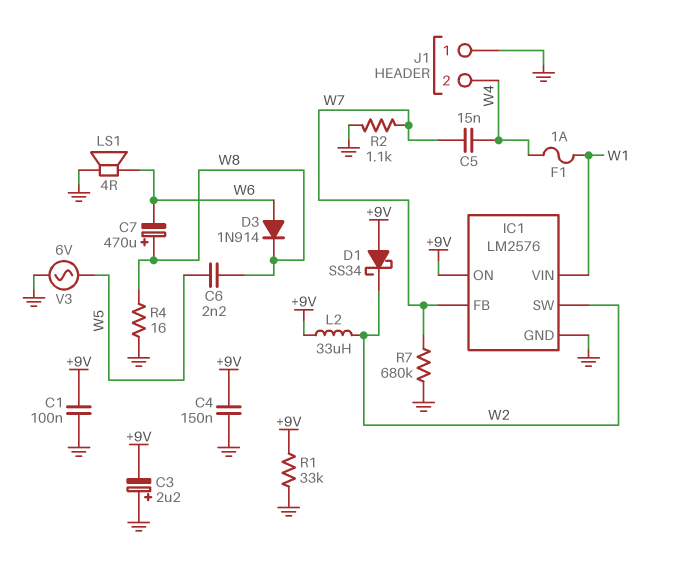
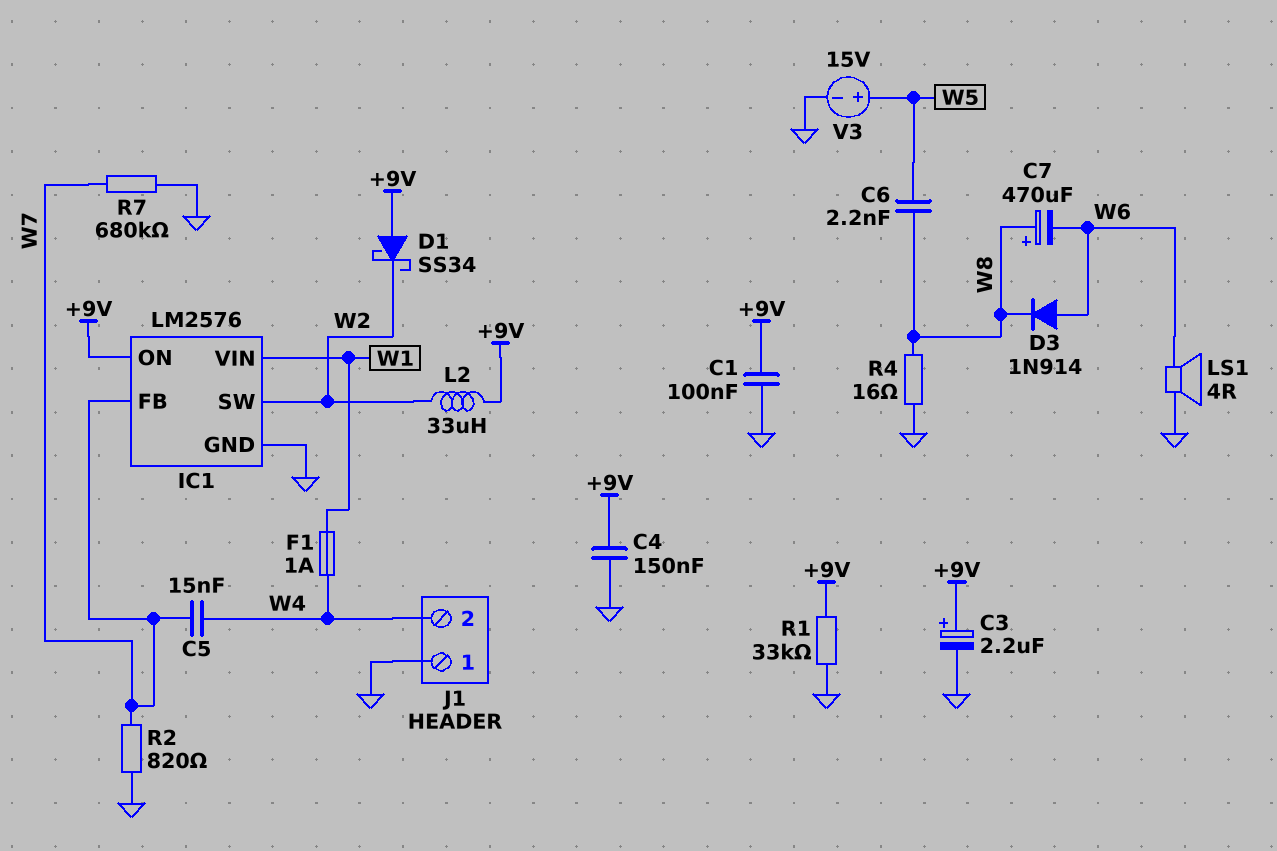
C3: 2.2uF (plus GND, minus +9V) -> 2.2uF (plus +9V, minus GND)
R2: 1.1k (GND, W7) -> 820 (GND, W7)
V3: AC 6V (GND, W5) -> 15V (plus W5, minus GND)

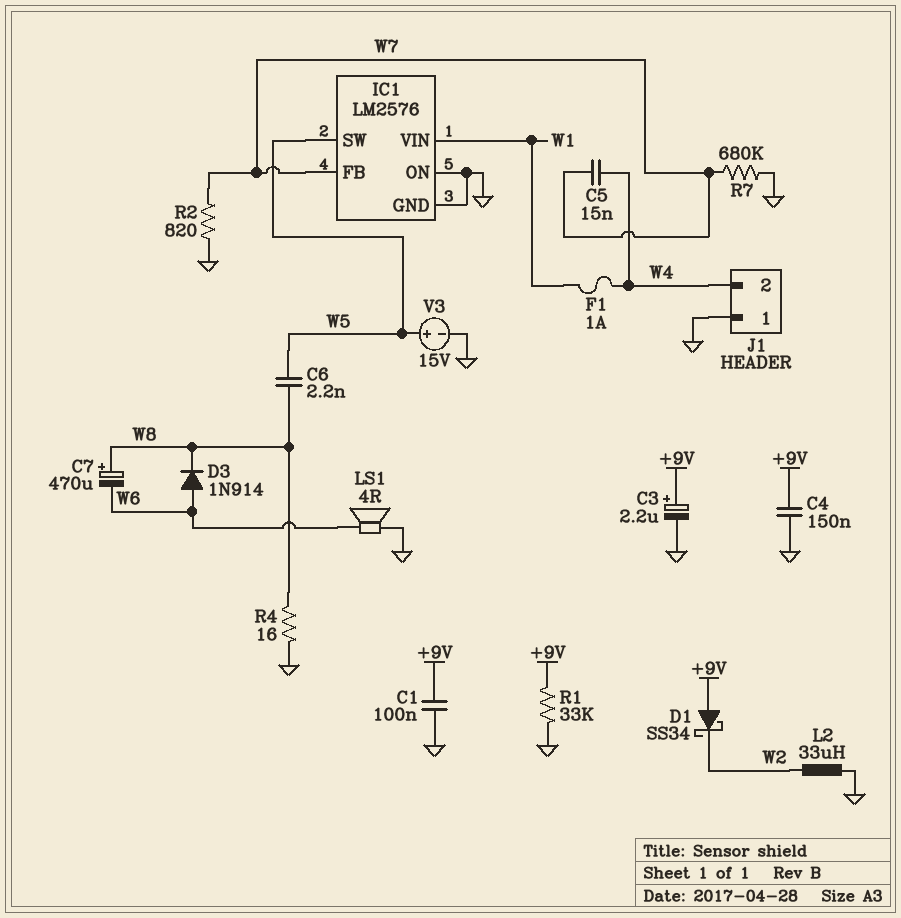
IC1 pin ON: +9V -> GND
IC1 pin SW: W2 -> W5
L2: 33uH (+9V, W2) -> 33uH (GND, W2)

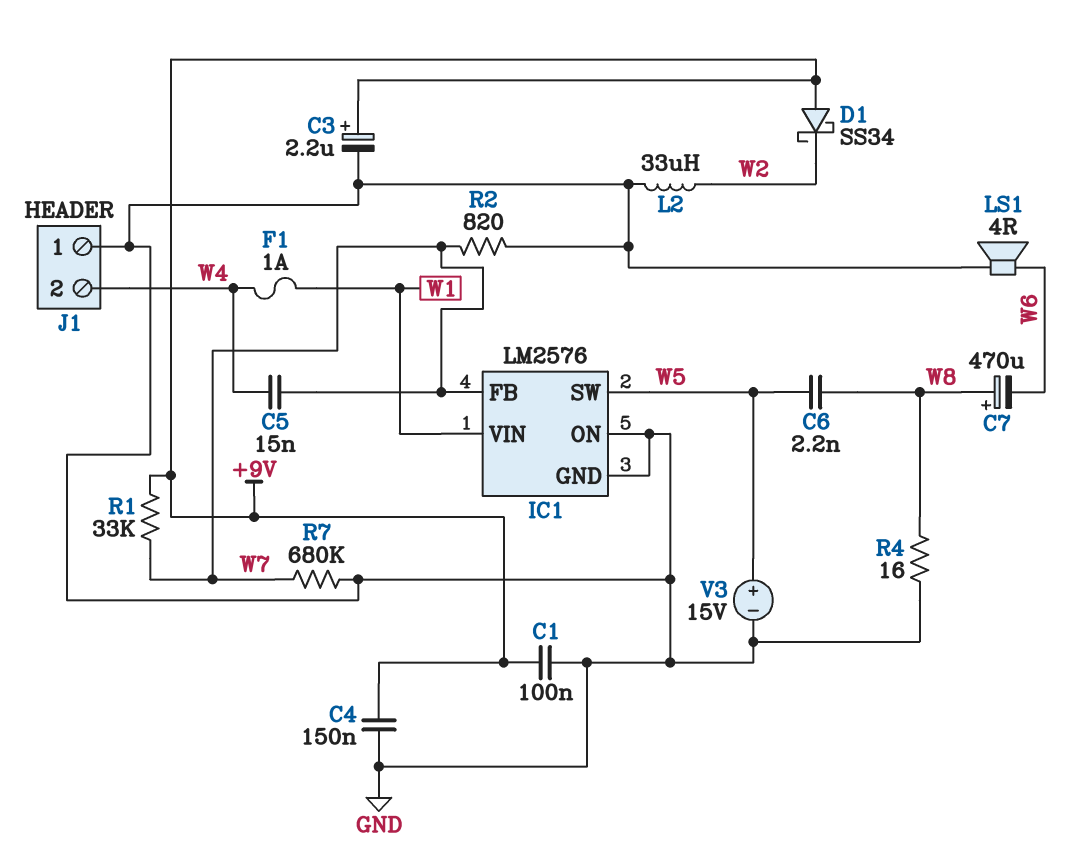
D3: diode 1N914 (A W6, K W8) -> none
R1: 33k (+9V, GND) -> 33k (+9V, W7)

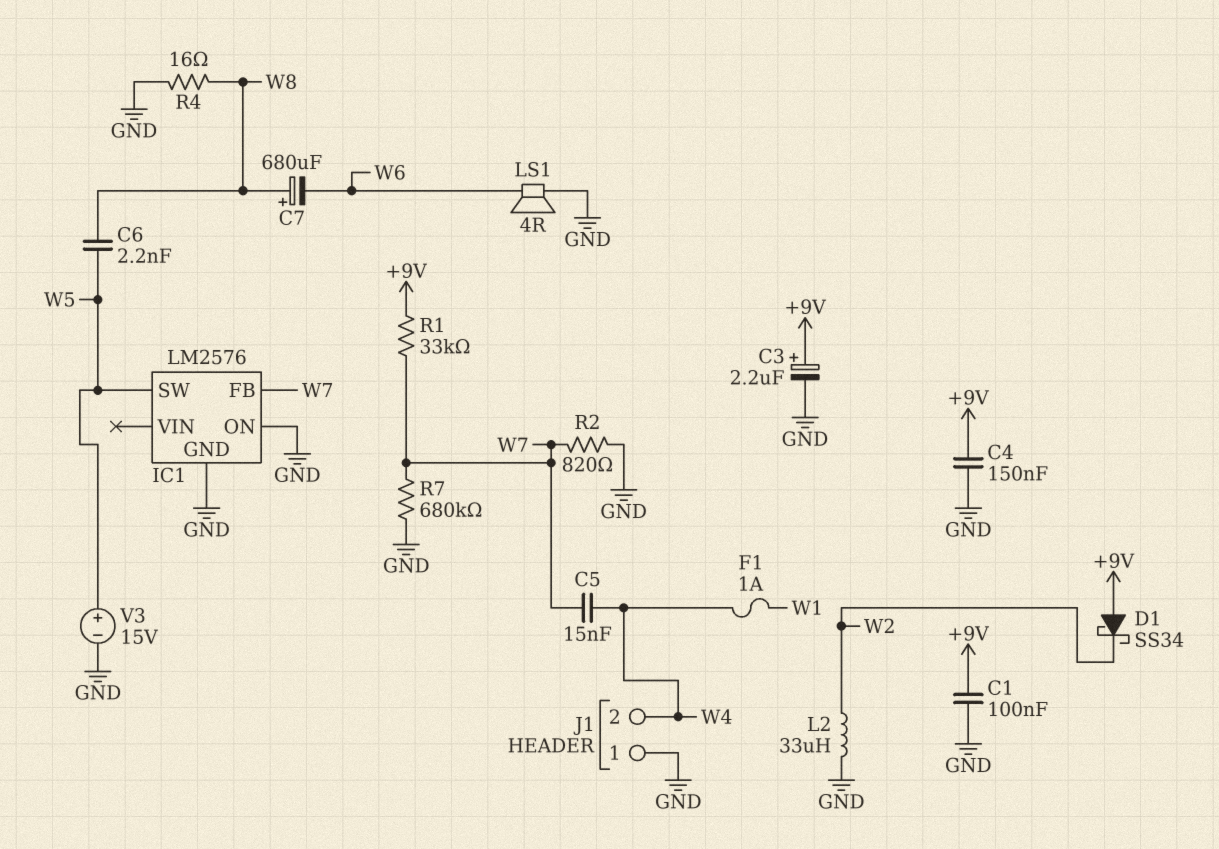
C7: 470uF (plus W8, minus W6) -> 680uF (plus W8, minus W6)
IC1 pin VIN: W1 -> none

